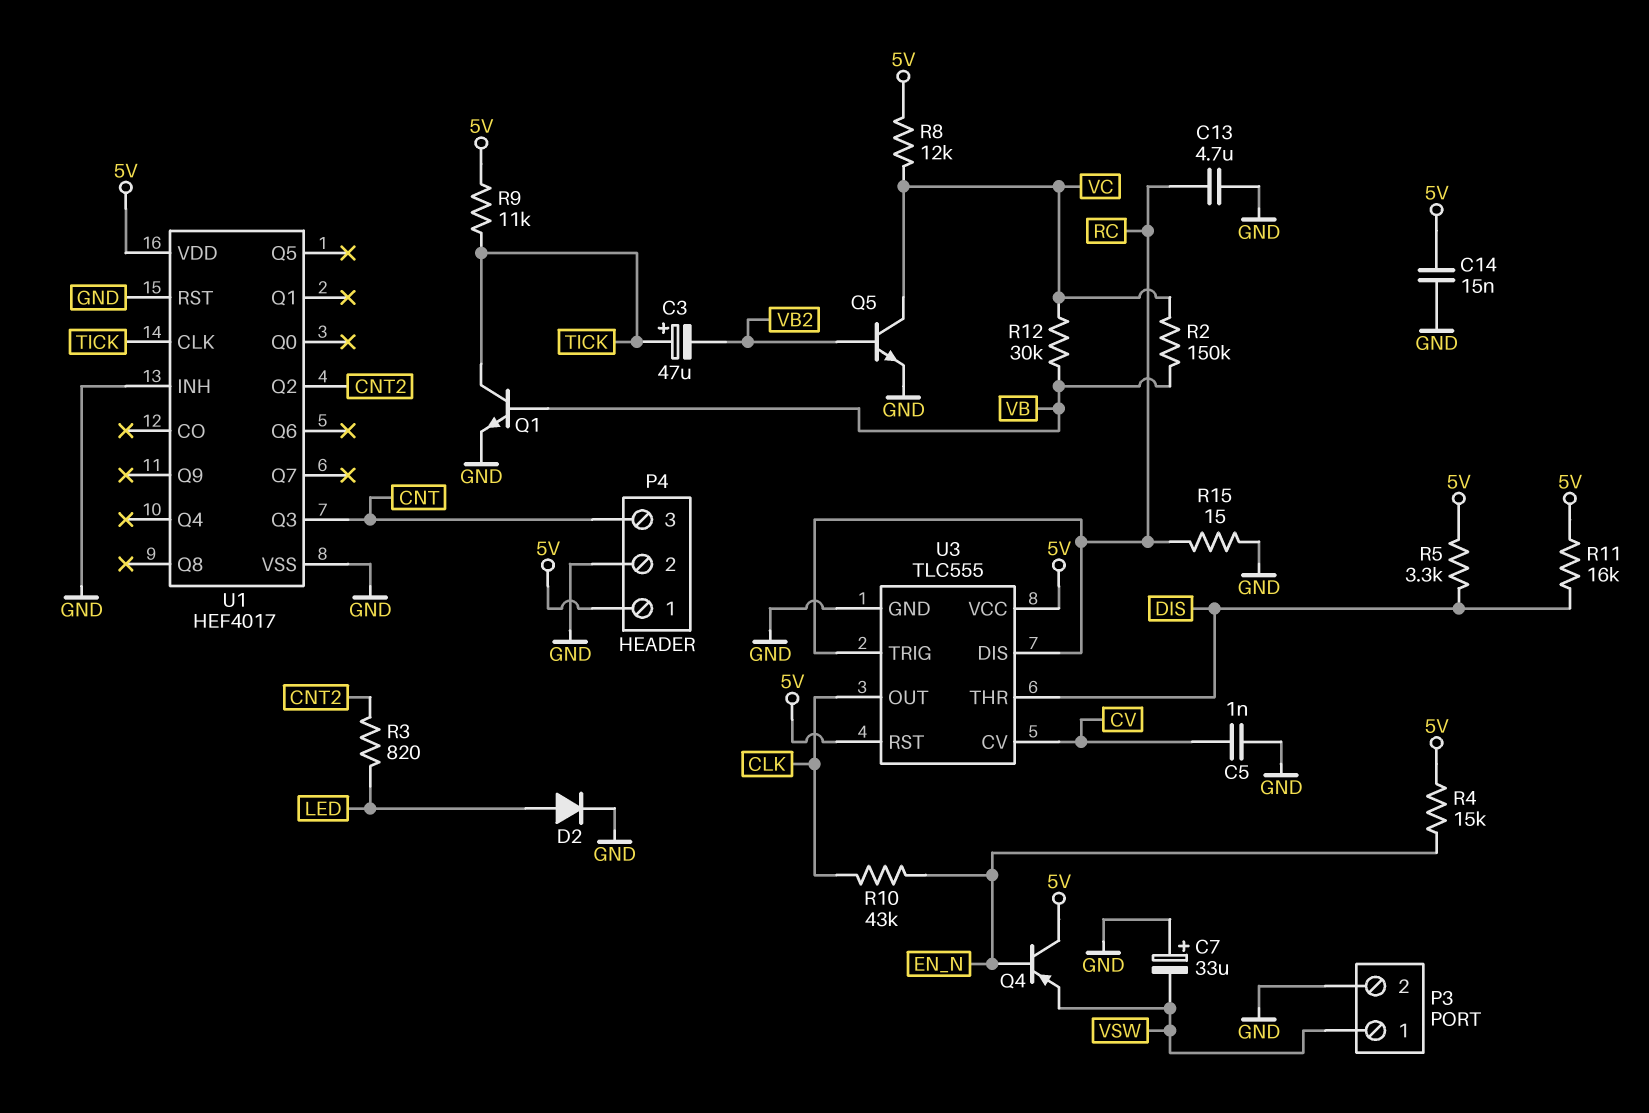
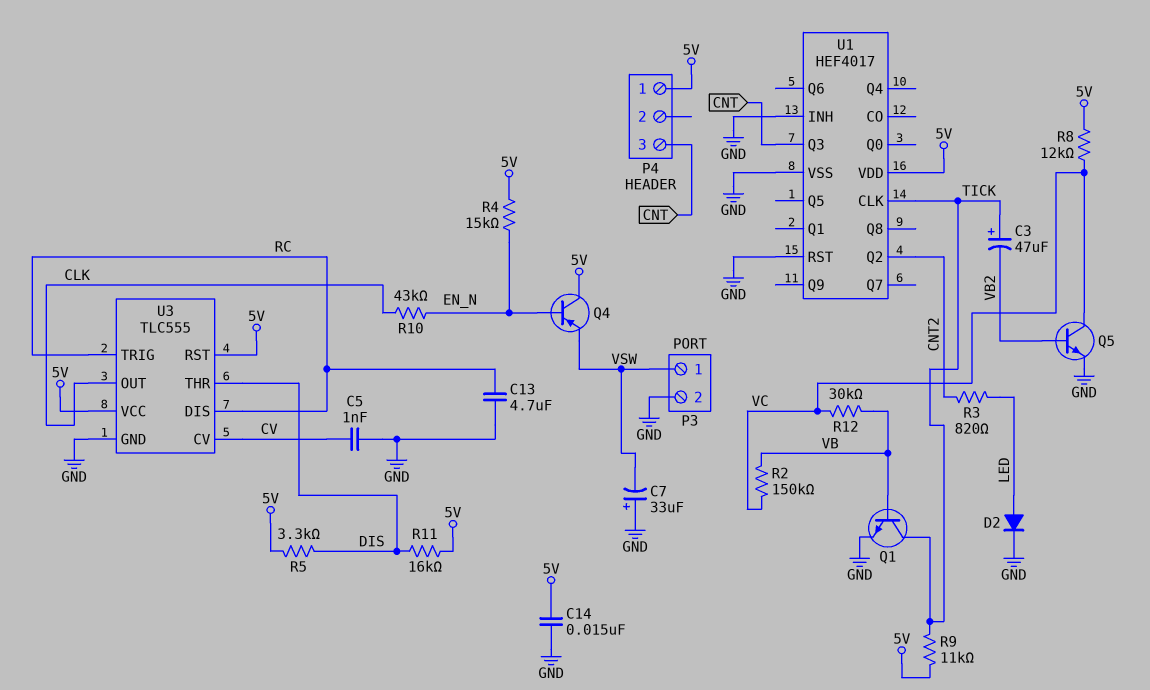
P4 pin 2: GND -> none
R15: 15 (GND, RC) -> none

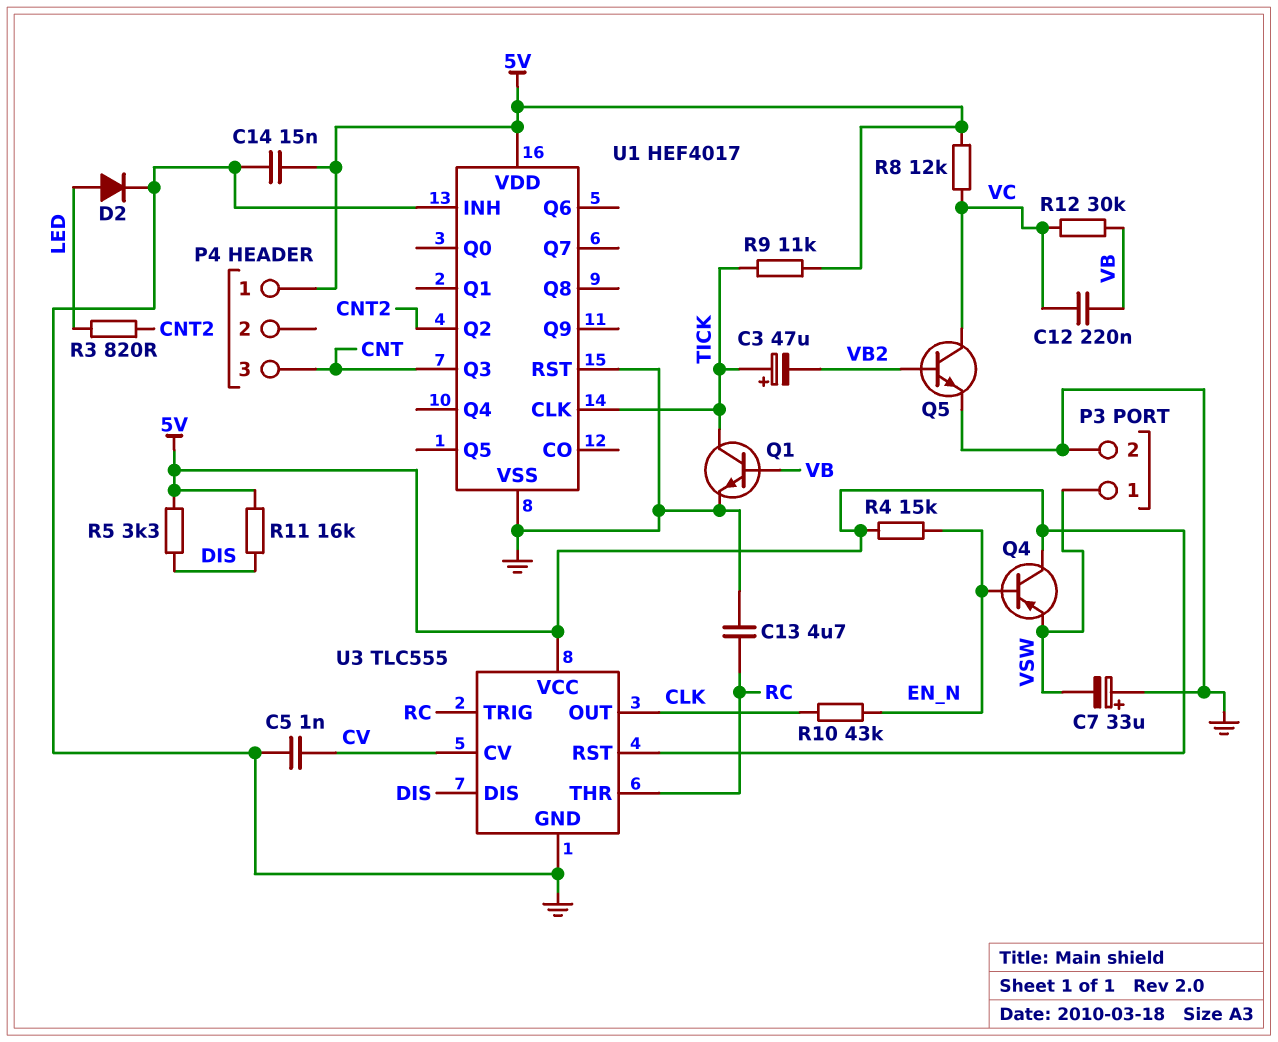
C12: none -> 220nF (VB, VC)
R2: 150k (VB, VC) -> none
U3 pin DIS: RC -> DIS
U3 pin THR: DIS -> RC

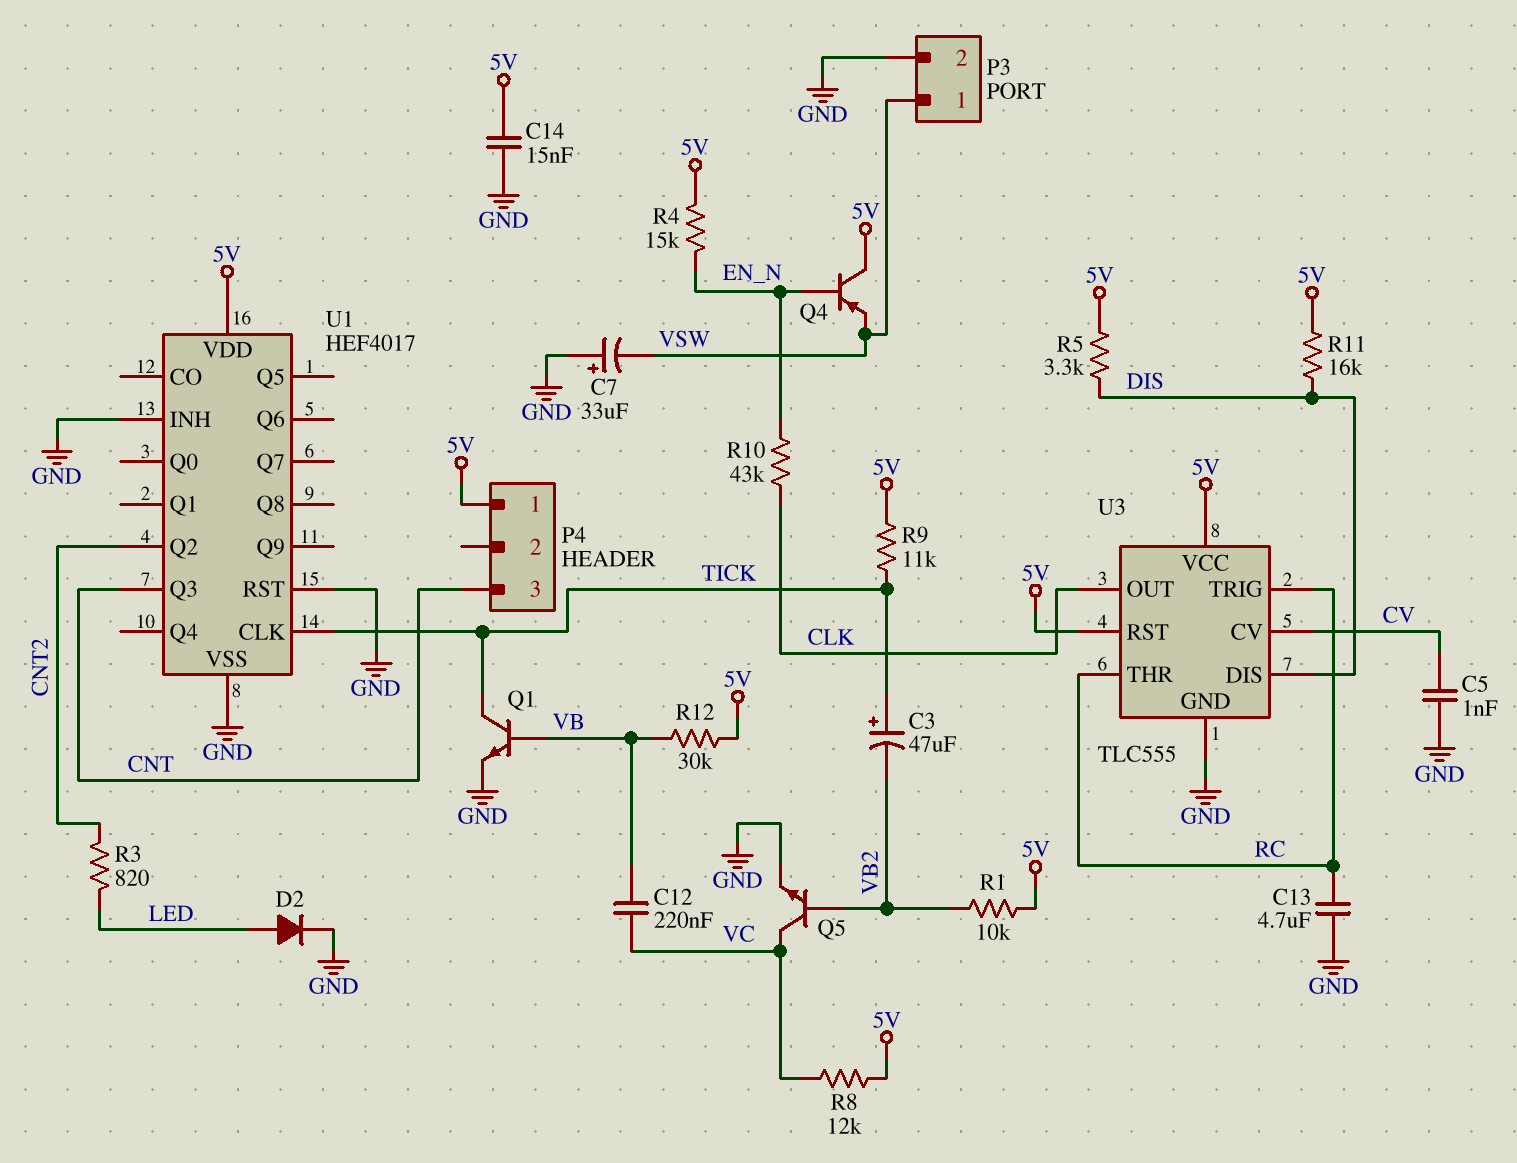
R1: none -> 10k (5V, VB2)
R12: 30k (VB, VC) -> 30k (5V, VB)

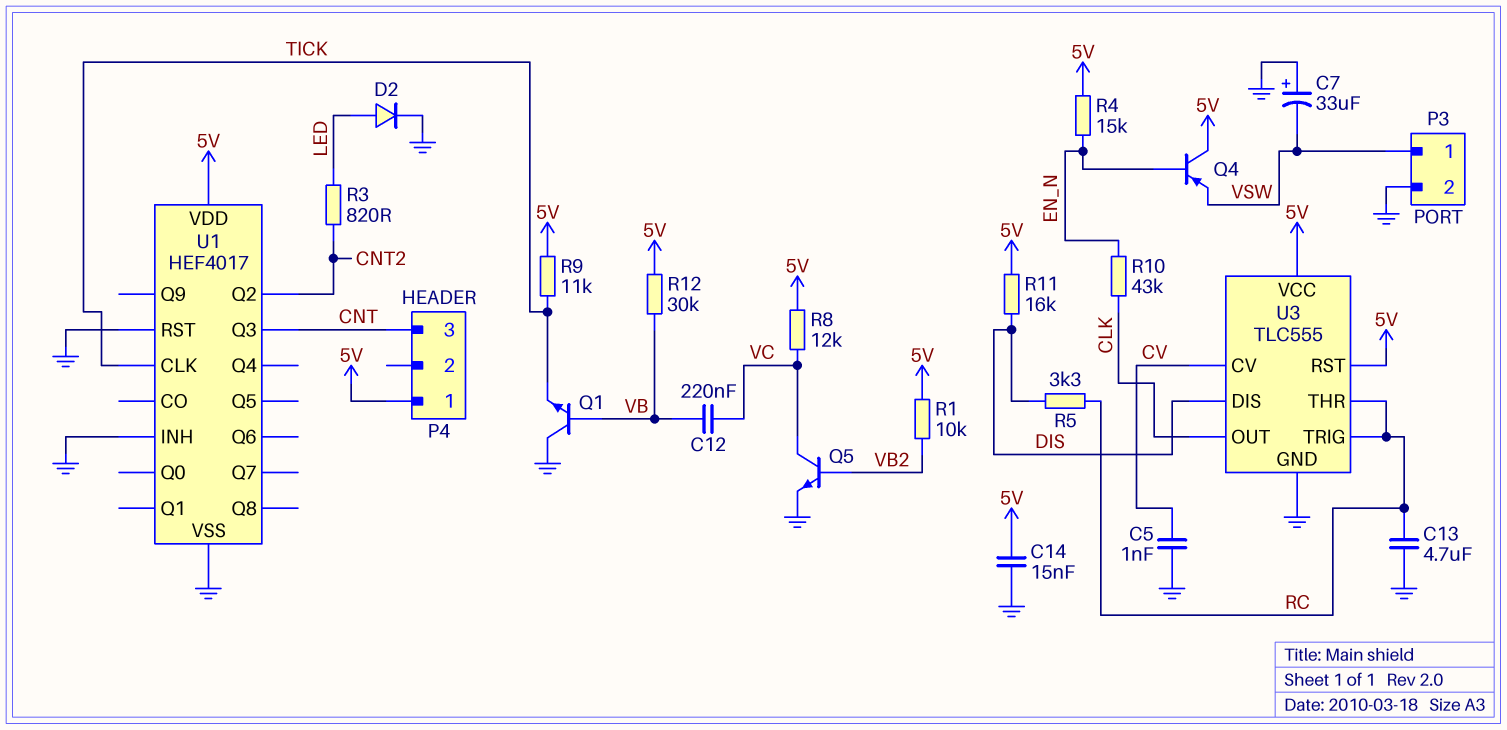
C3: 47uF (plus TICK, minus VB2) -> none
Q1: NPN (B VB, C TICK, E GND) -> NPN (B VB, C GND, E TICK)
R5: 3.3k (5V, DIS) -> 3.3k (DIS, RC)

